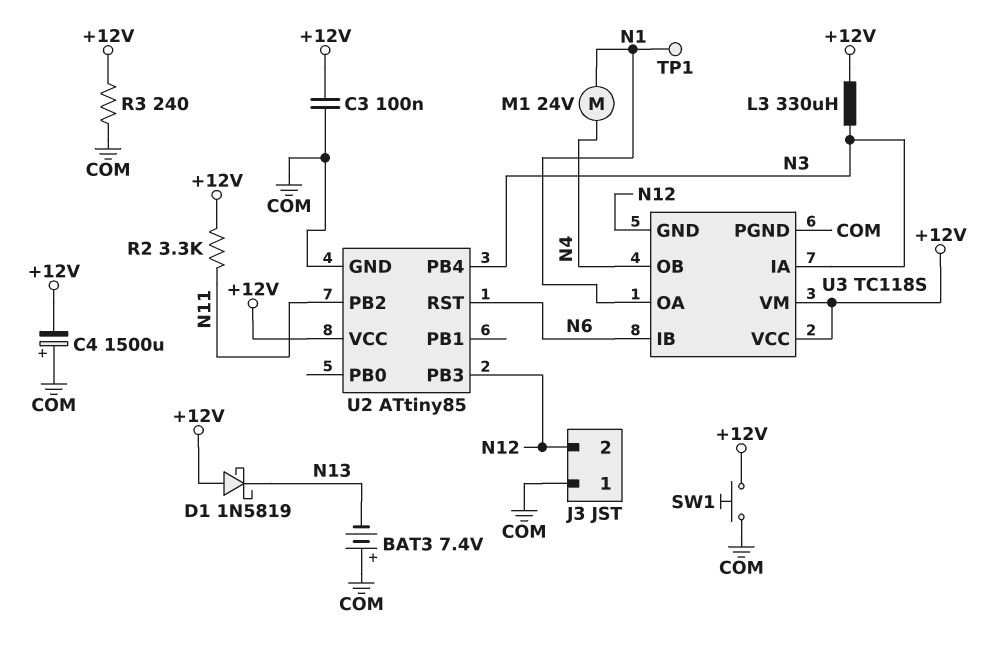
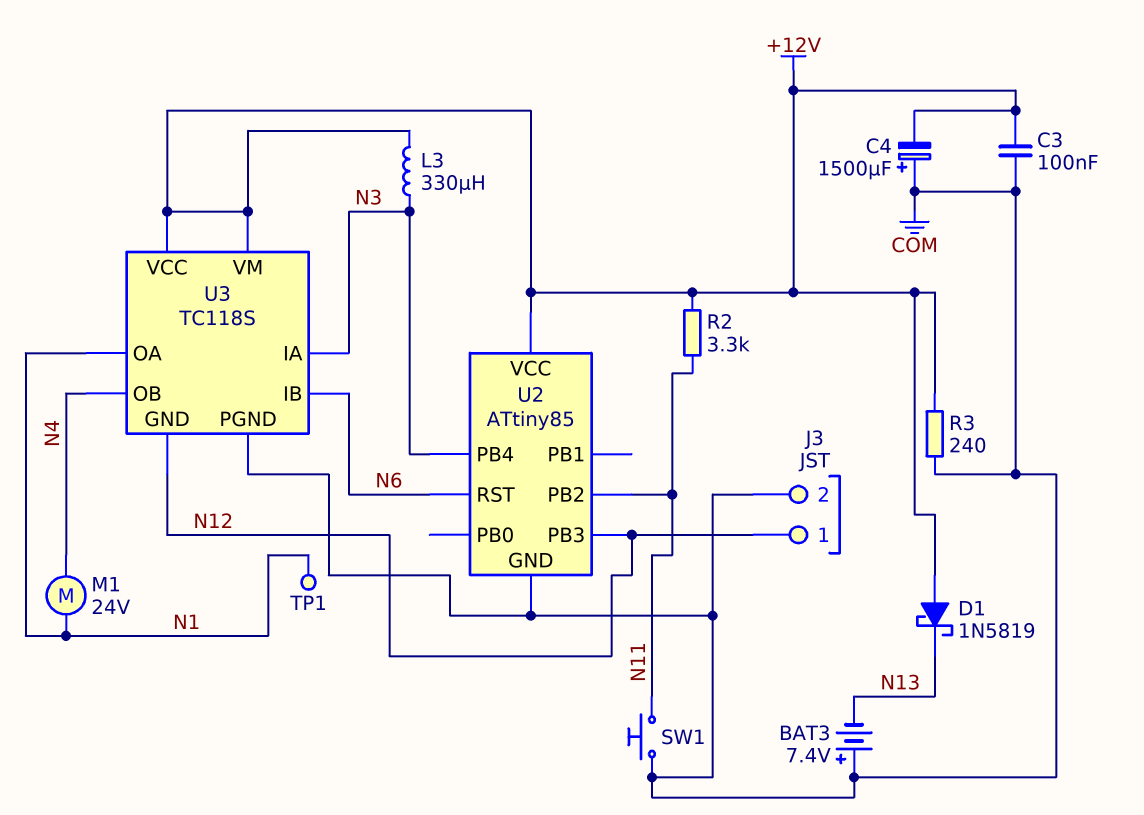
J3 pin 1: COM -> N12
J3 pin 2: N12 -> COM
SW1: button (+12V, COM) -> button (COM, N11)

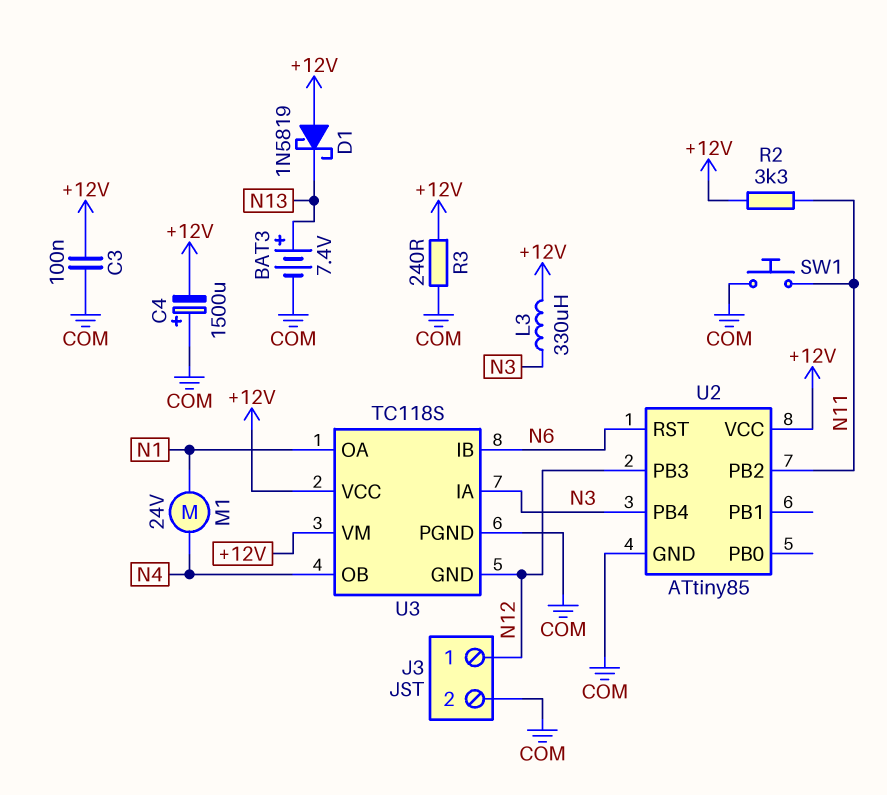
BAT3: 7.4V (plus COM, minus N13) -> 7.4V (plus N13, minus COM)
TP1: test point (N1) -> none

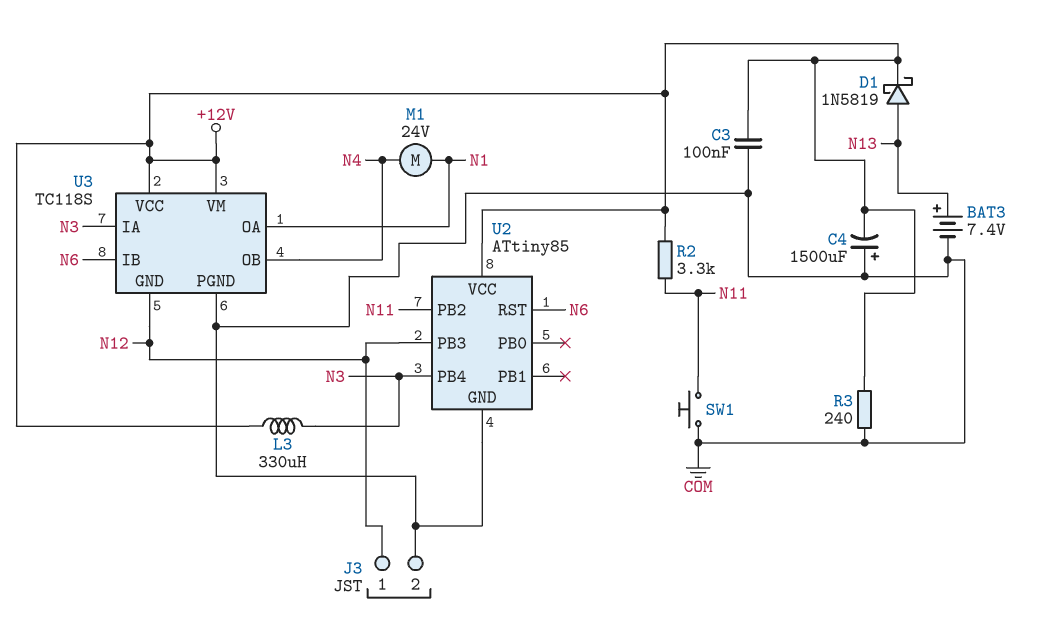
D1: schottky 1N5819 (A +12V, K N13) -> schottky 1N5819 (A N13, K +12V)

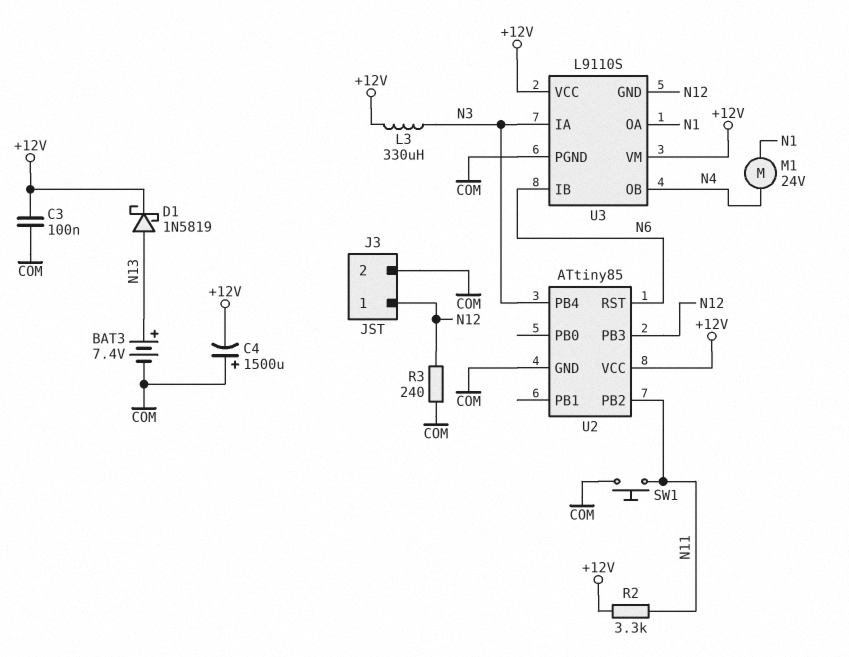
R3: 240 (+12V, COM) -> 240 (COM, N12)
U3: TC118S -> L9110S

